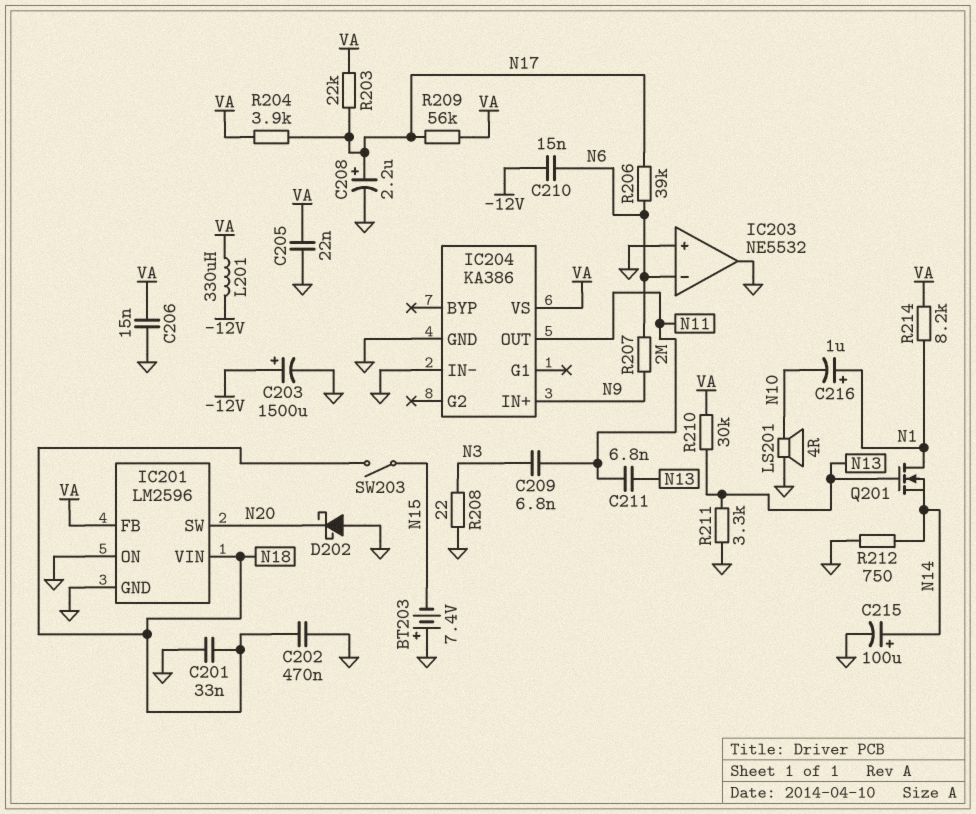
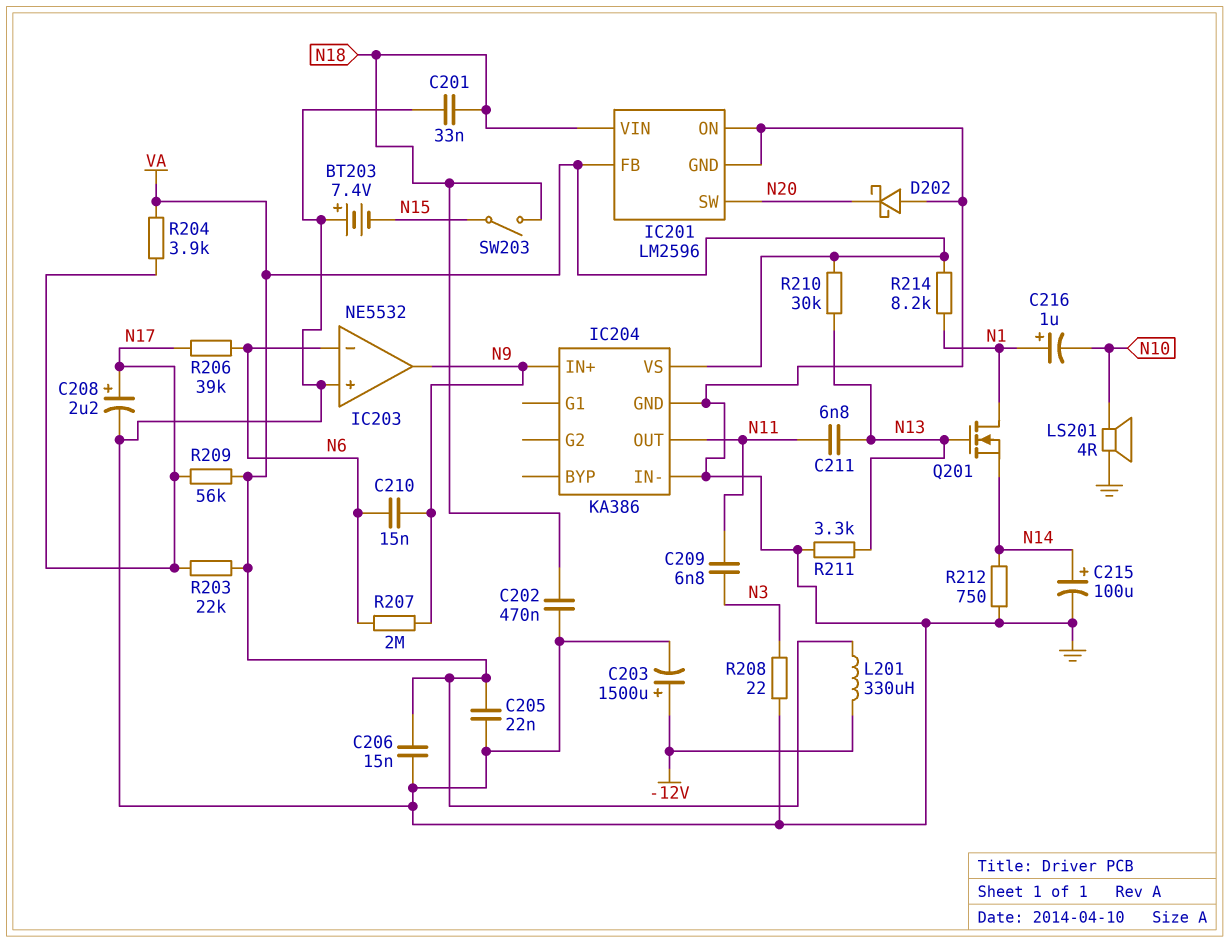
C210: 15nF (-12V, N6) -> 15nF (N6, N9)
IC203 pin out: GND -> N9

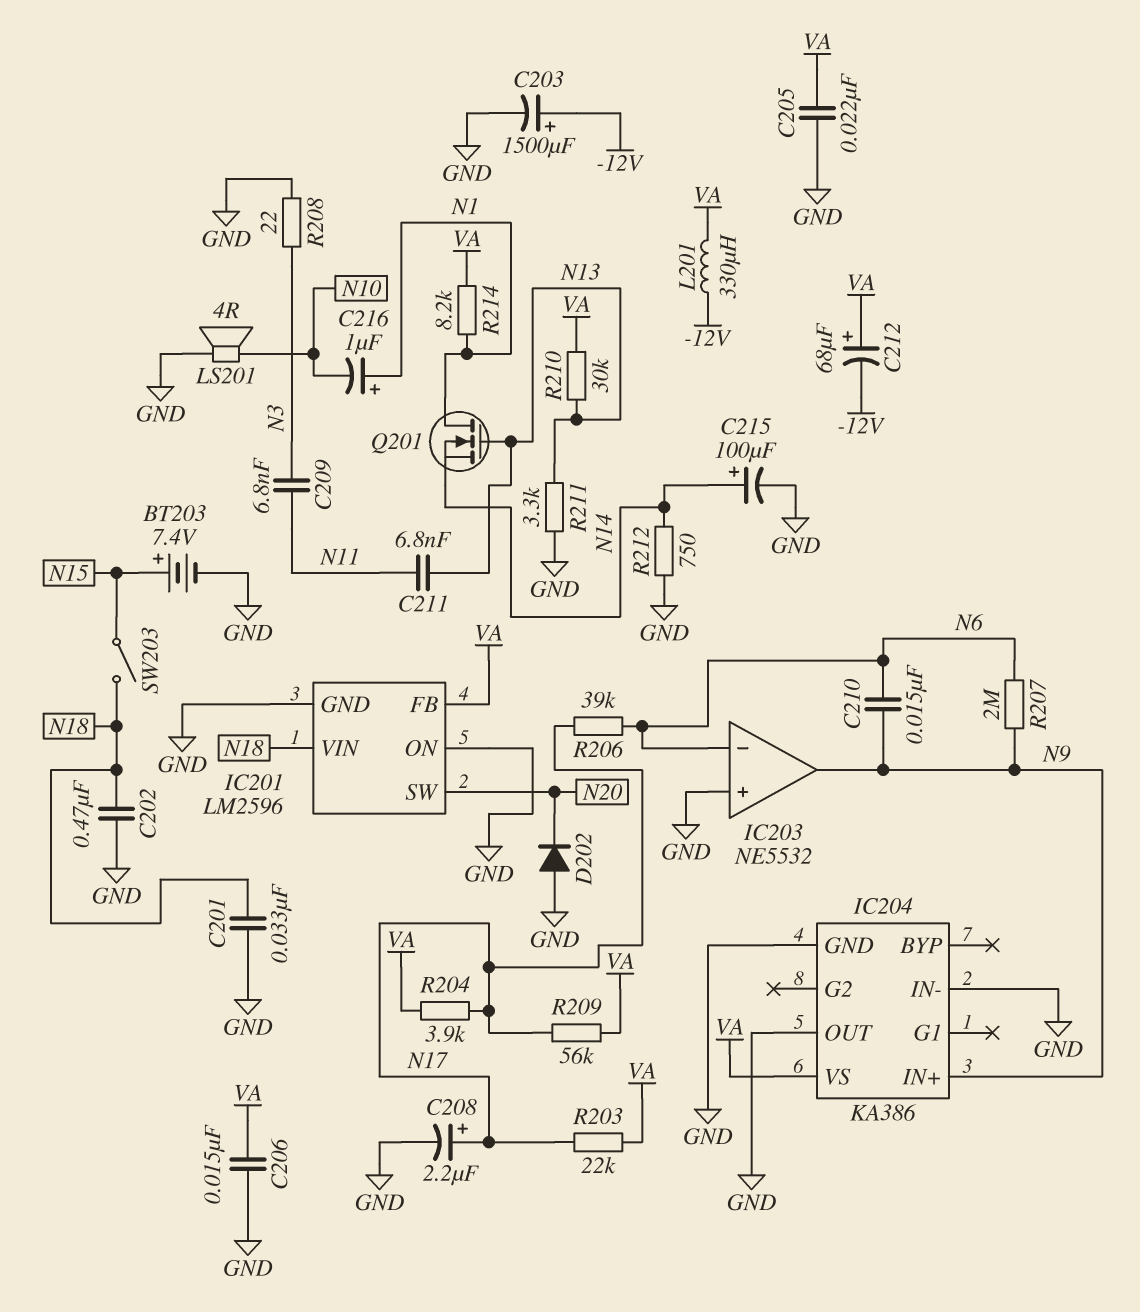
BT203: 7.4V (plus GND, minus N15) -> 7.4V (plus N15, minus GND)
C212: none -> 68uF (plus VA, minus -12V)
D202: schottky (A GND, K N20) -> diode (A GND, K N20)
IC204 pin OUT: N11 -> GND

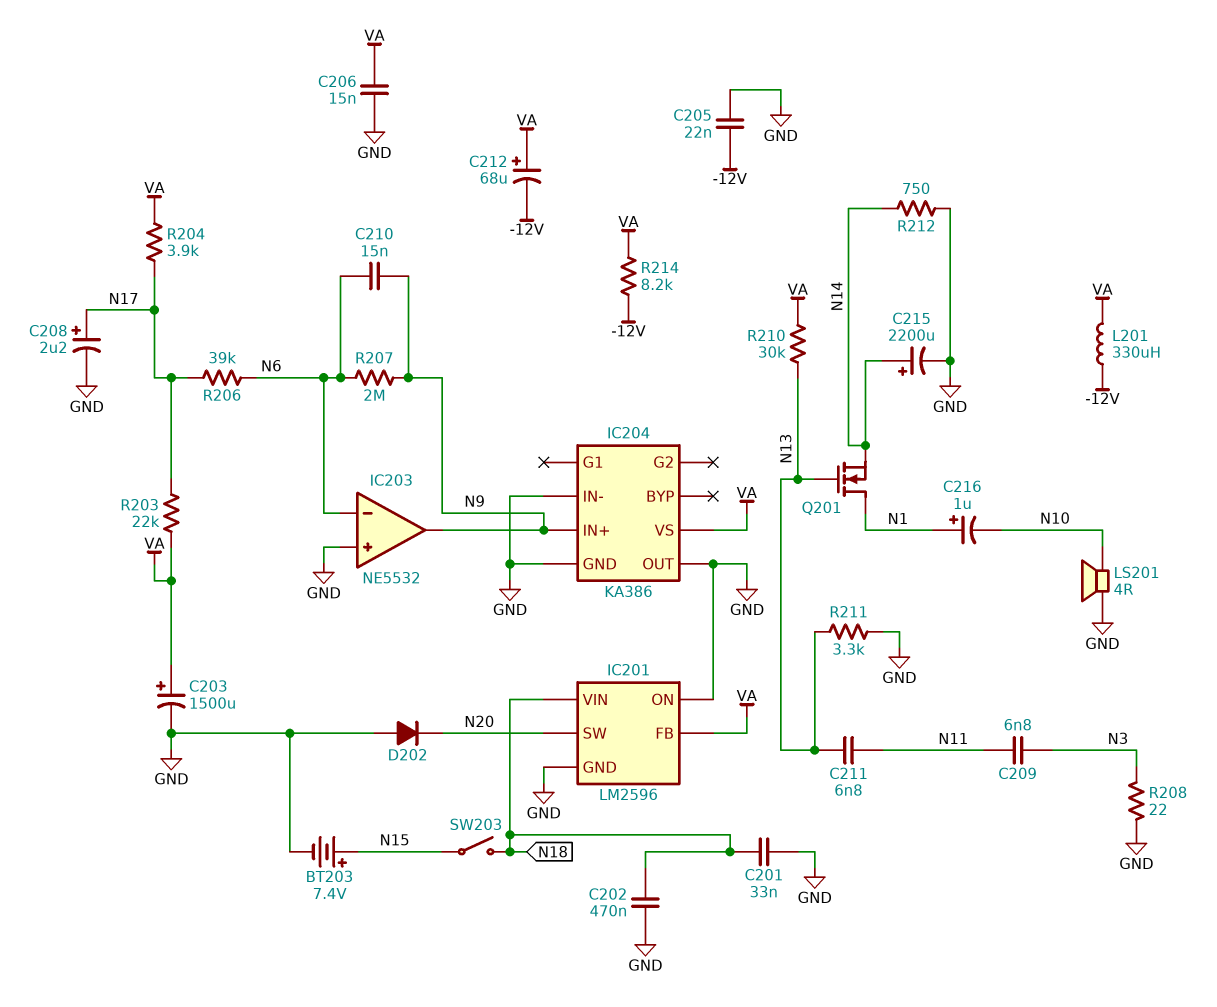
C203: 1500uF (plus -12V, minus GND) -> 1500uF (plus VA, minus GND)
C205: 22nF (GND, VA) -> 22nF (-12V, GND)
C215: 100uF (plus N14, minus GND) -> 2200uF (plus N14, minus GND)
R209: 56k (N17, VA) -> none
R214: 8.2k (N1, VA) -> 8.2k (-12V, VA)

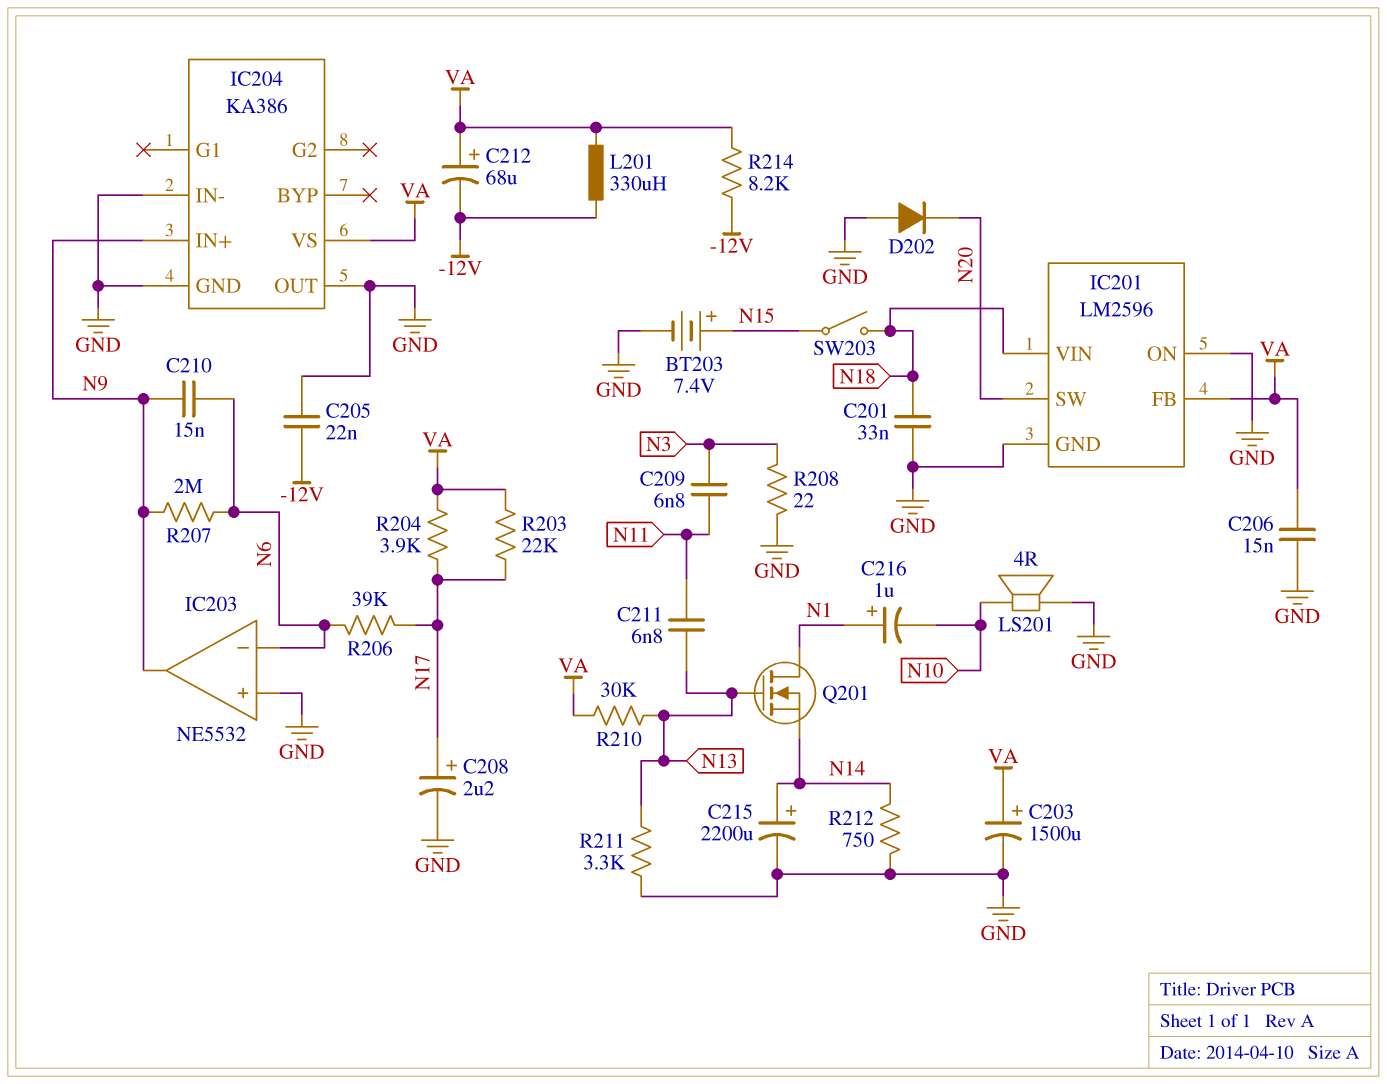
C202: 470nF (GND, N18) -> none

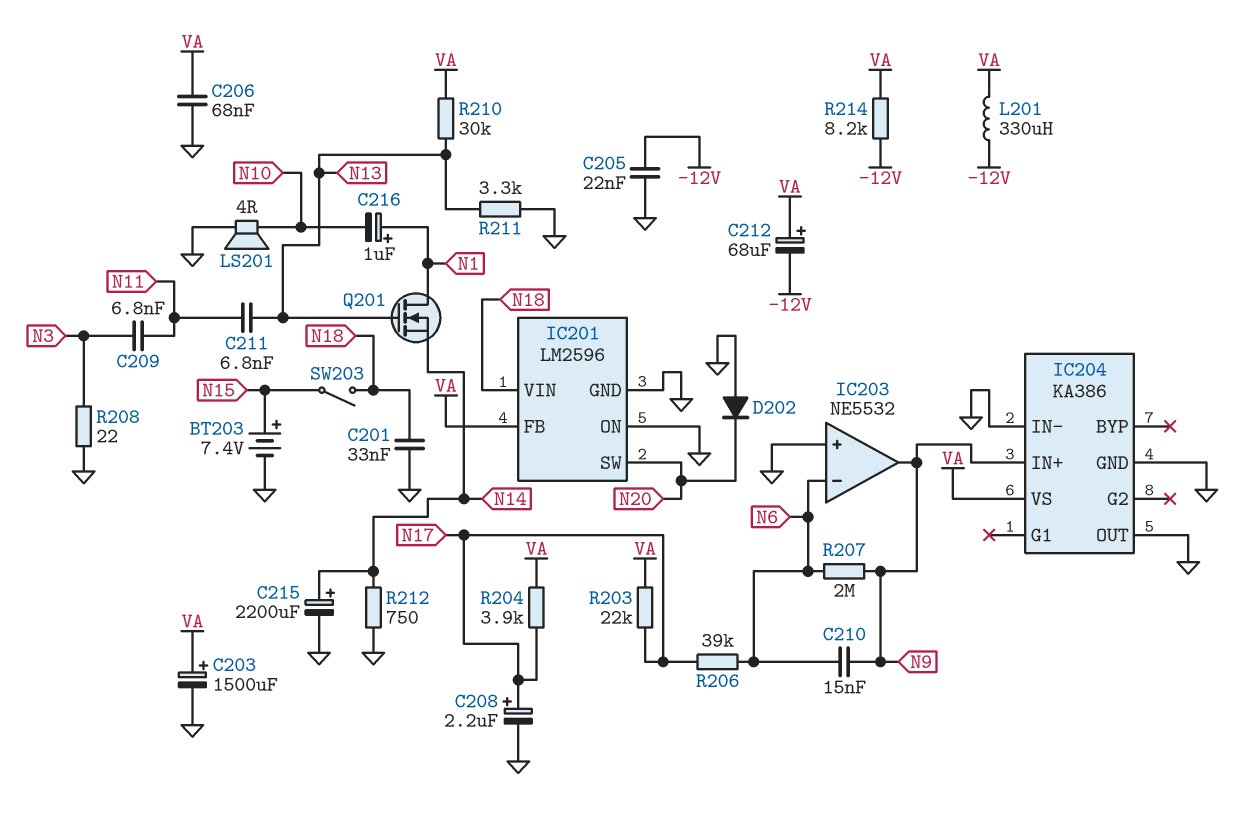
C206: 15nF (GND, VA) -> 68nF (GND, VA)

